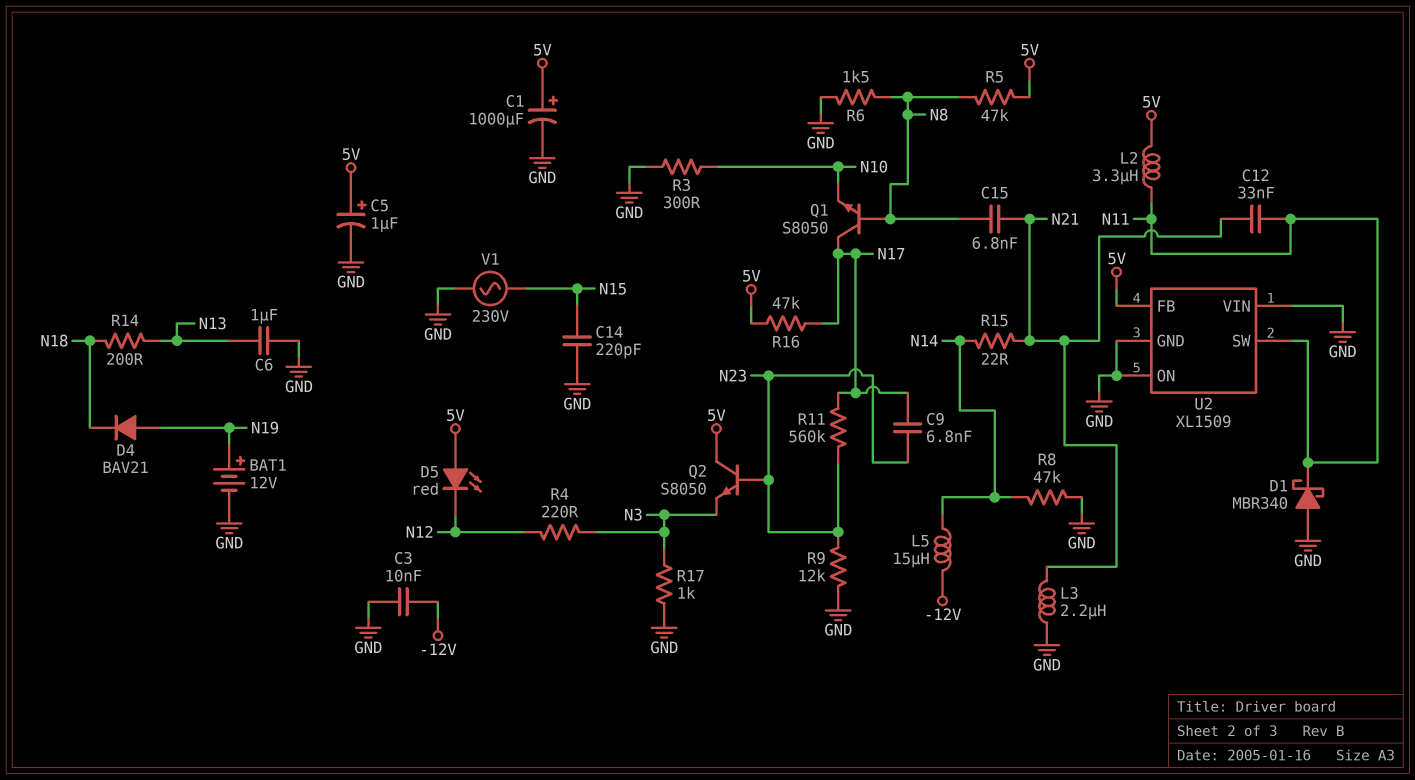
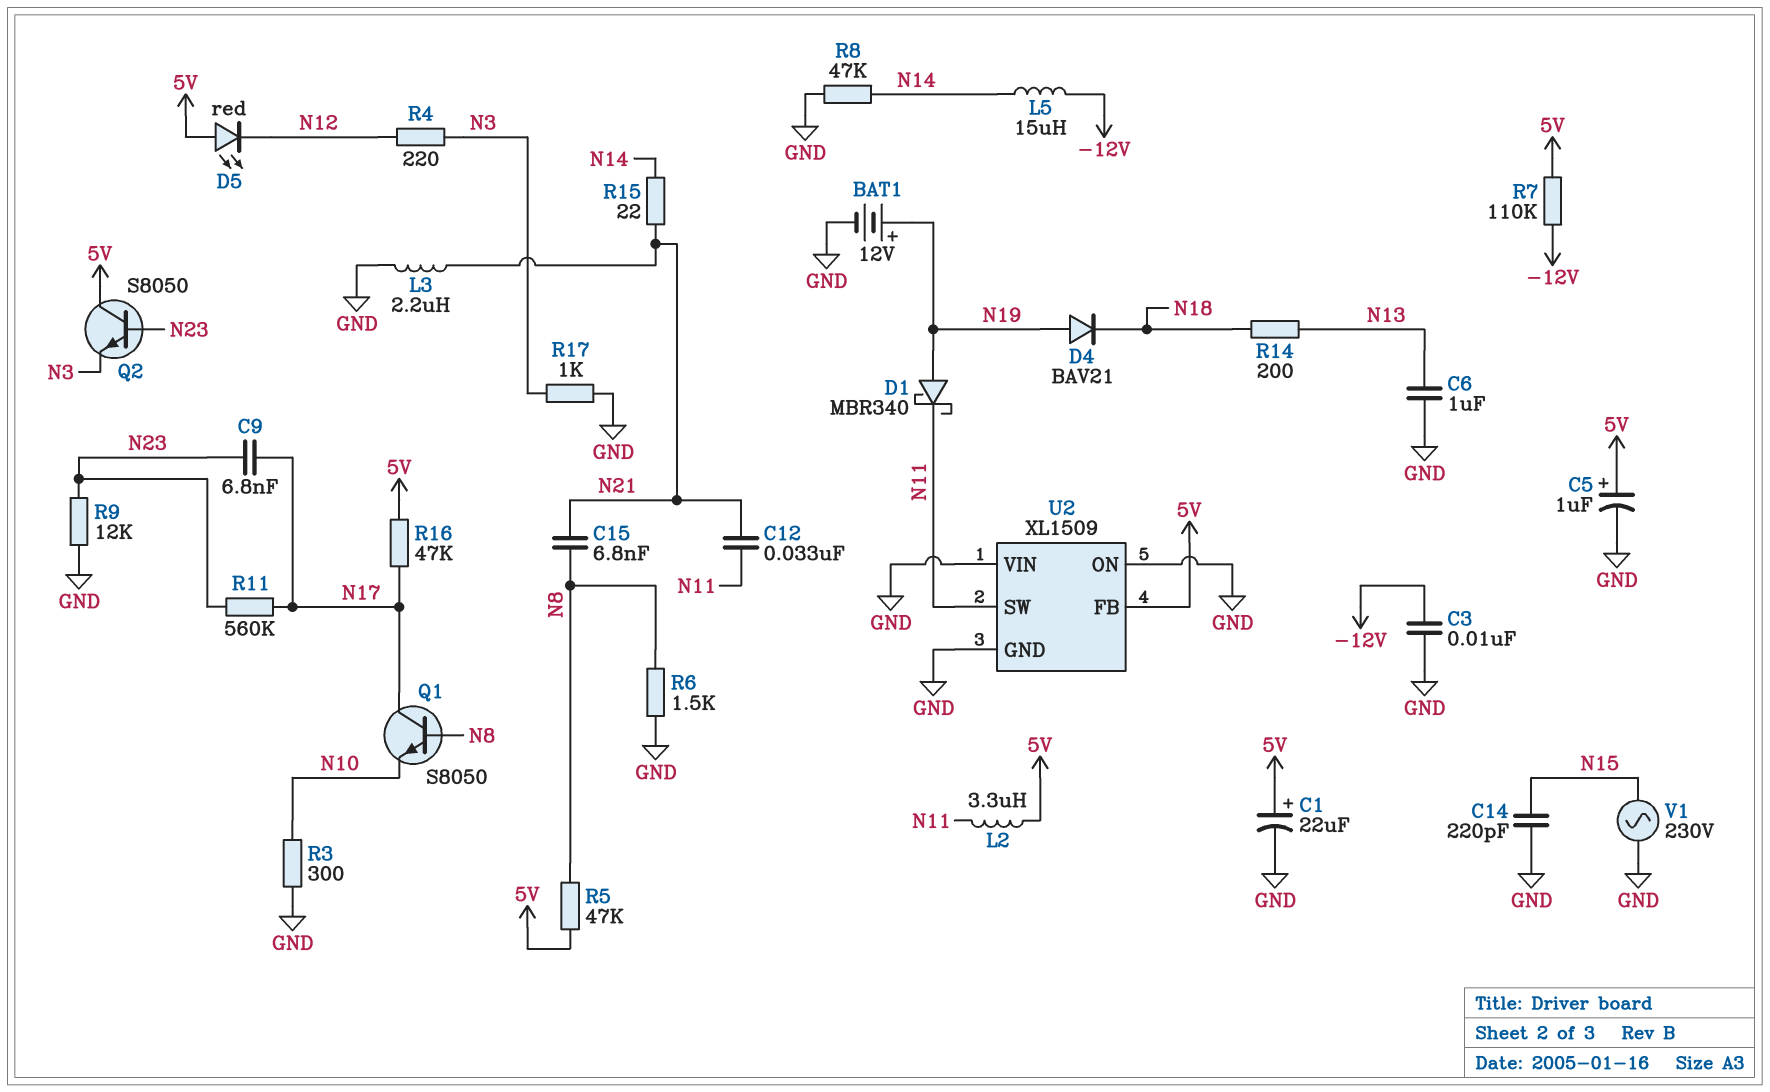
C1: 1000uF (plus 5V, minus GND) -> 22uF (plus 5V, minus GND)
D1: schottky MBR340 (A GND, K N11) -> schottky MBR340 (A N19, K N11)
R7: none -> 110k (-12V, 5V)

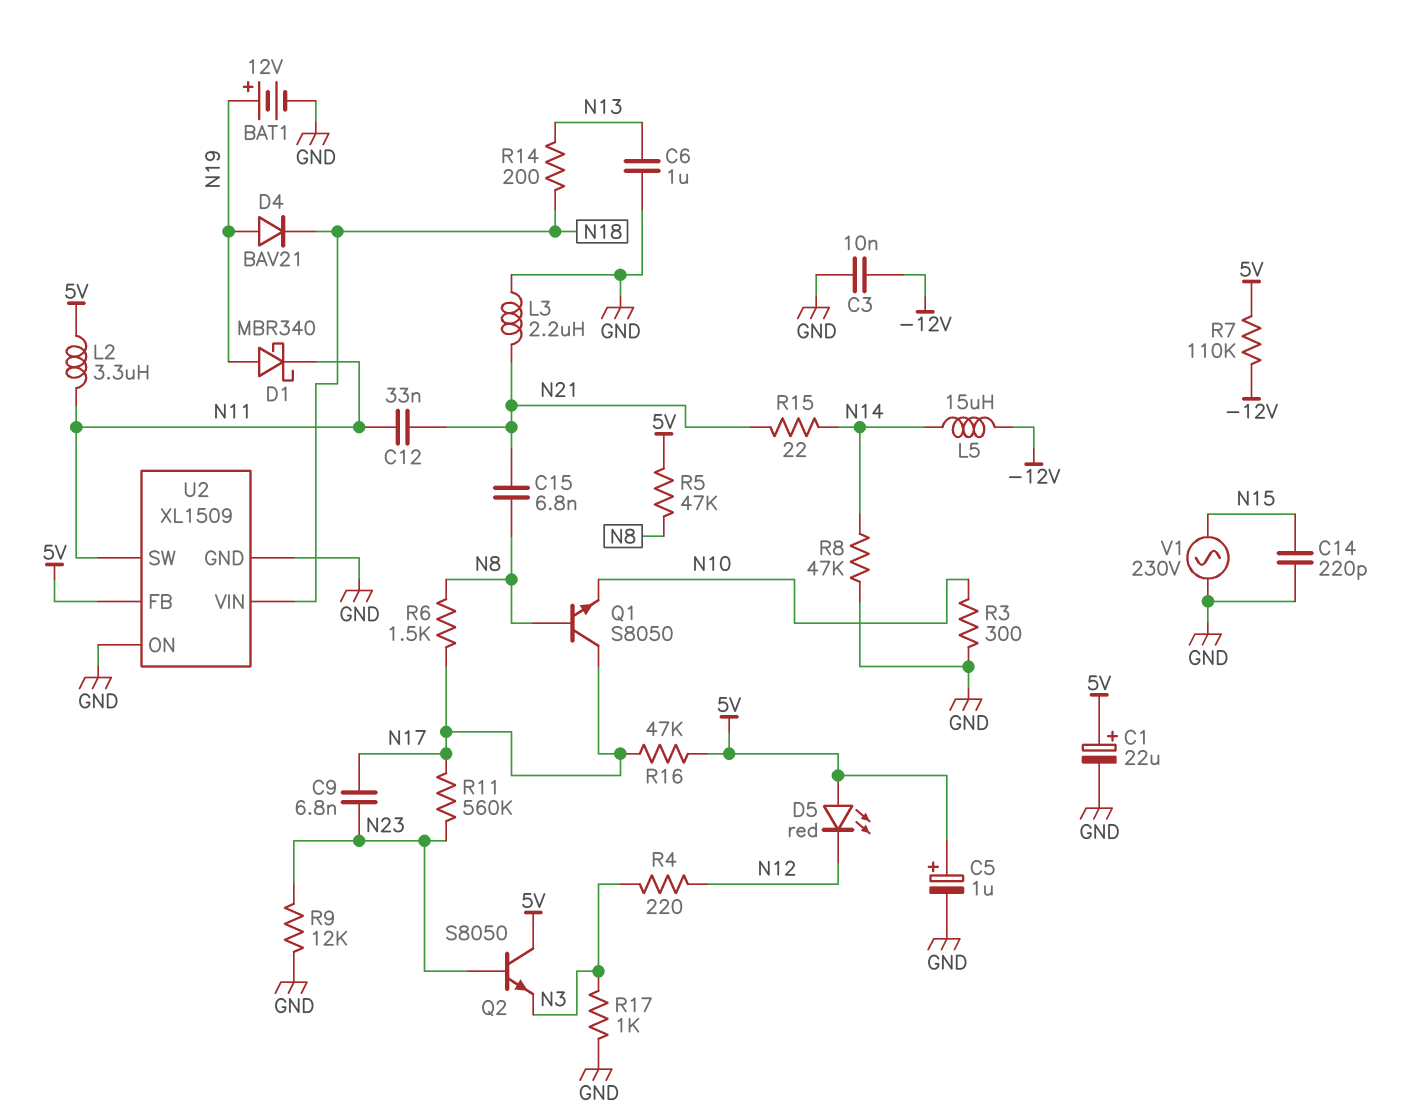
R6: 1.5k (GND, N8) -> 1.5k (N8, N17)
U2 pin VIN: GND -> N18

